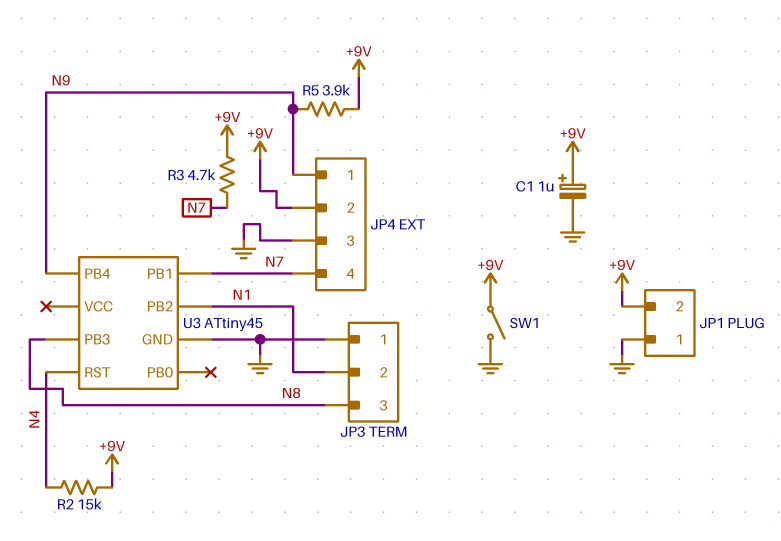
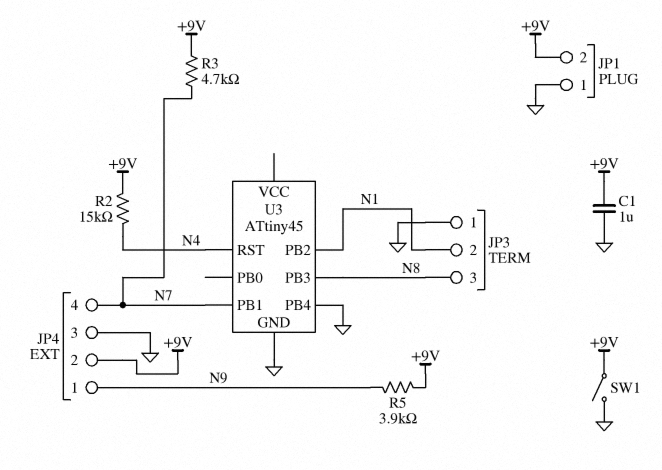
C1: 1uF (plus +9V, minus GND) -> 1uF (+9V, GND)
U3 pin PB4: N9 -> GND

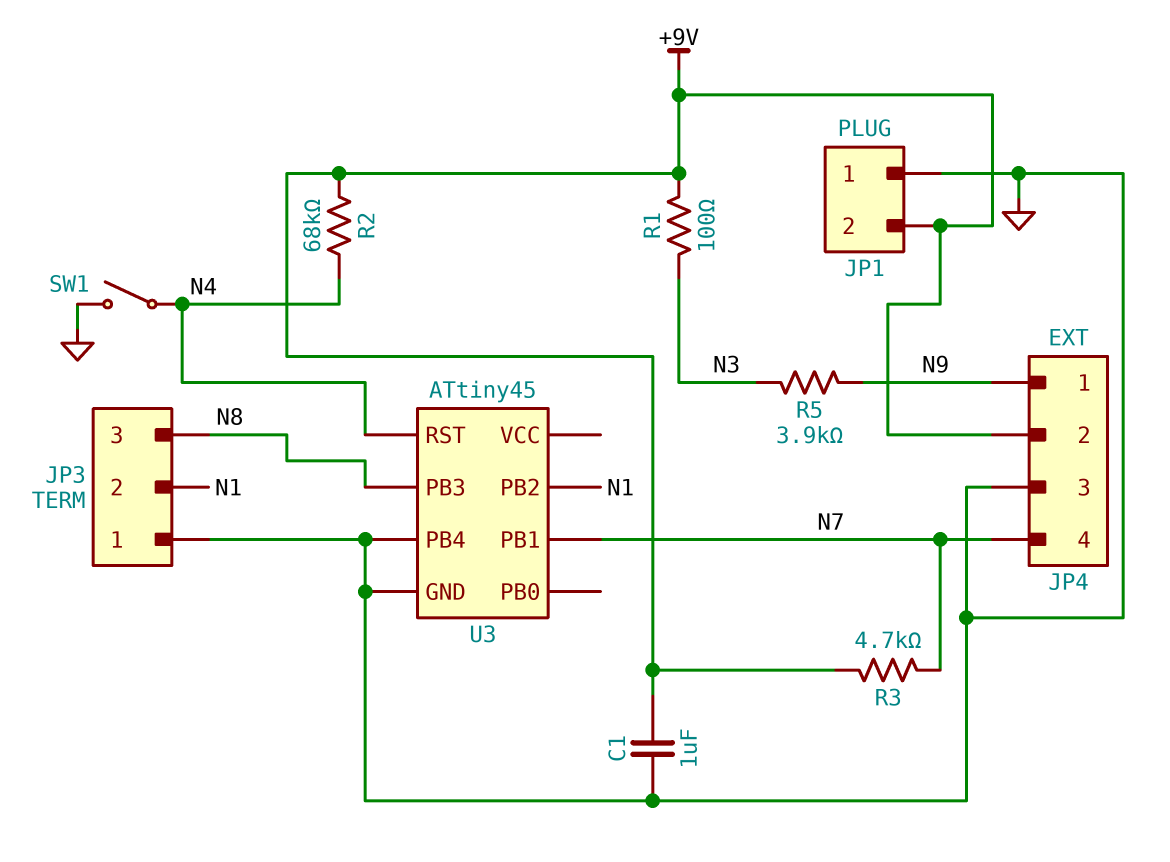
R1: none -> 100 (+9V, N3)
R2: 15k (+9V, N4) -> 68k (+9V, N4)
R5: 3.9k (+9V, N9) -> 3.9k (N3, N9)
SW1: switch (+9V, GND) -> switch (GND, N4)

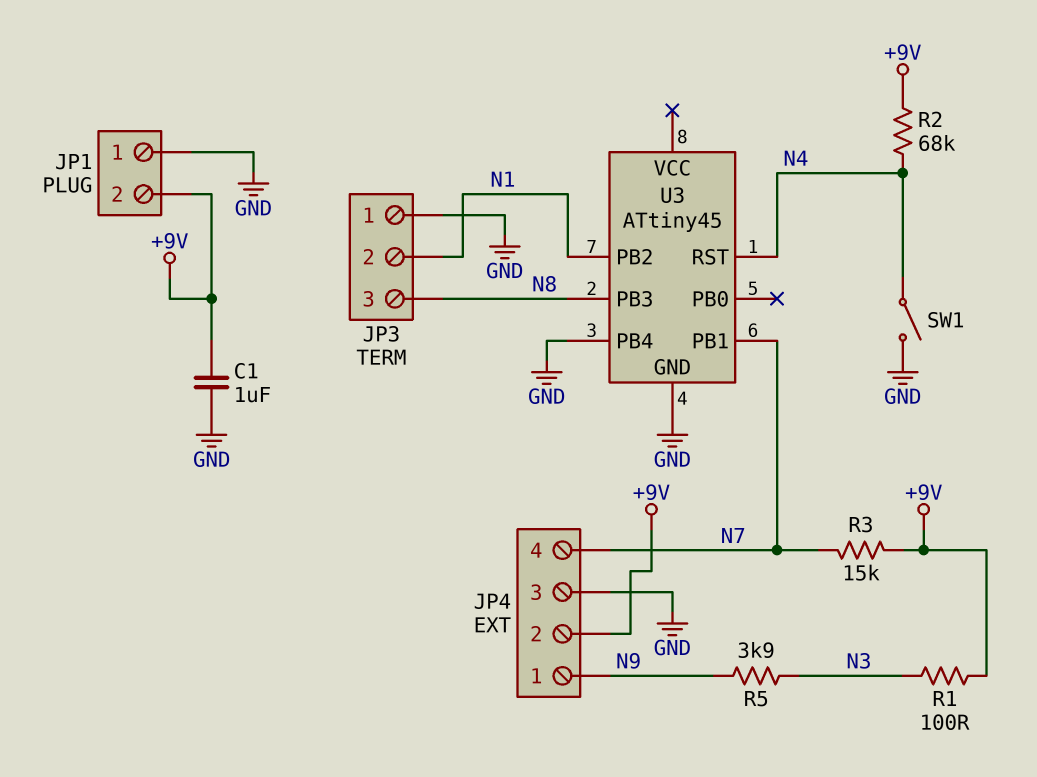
R3: 4.7k (+9V, N7) -> 15k (+9V, N7)

